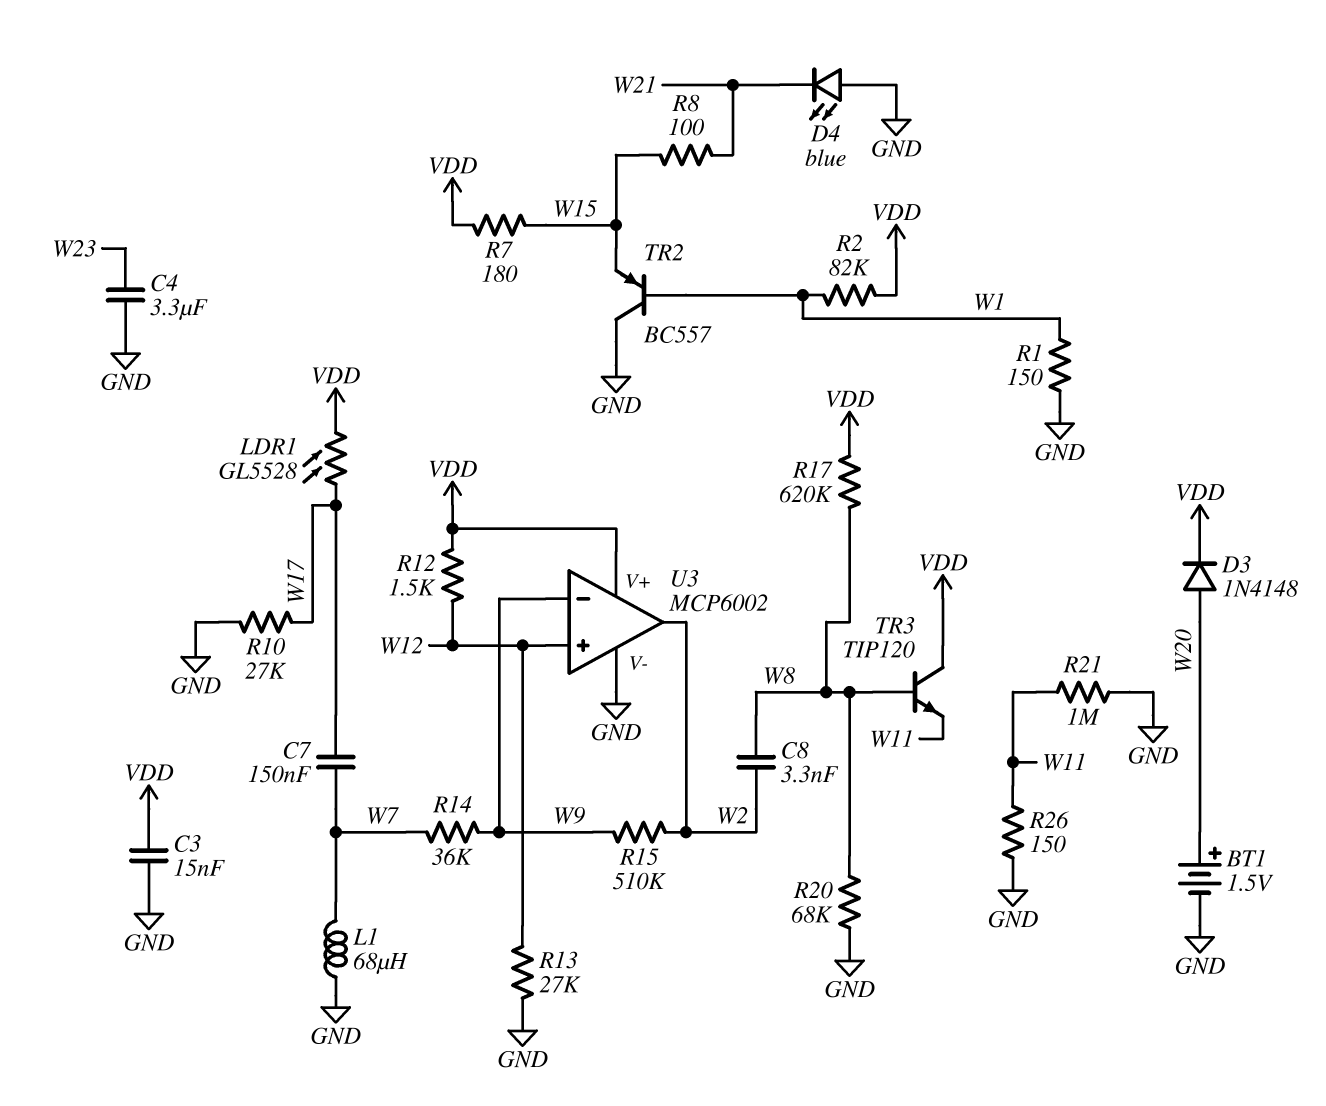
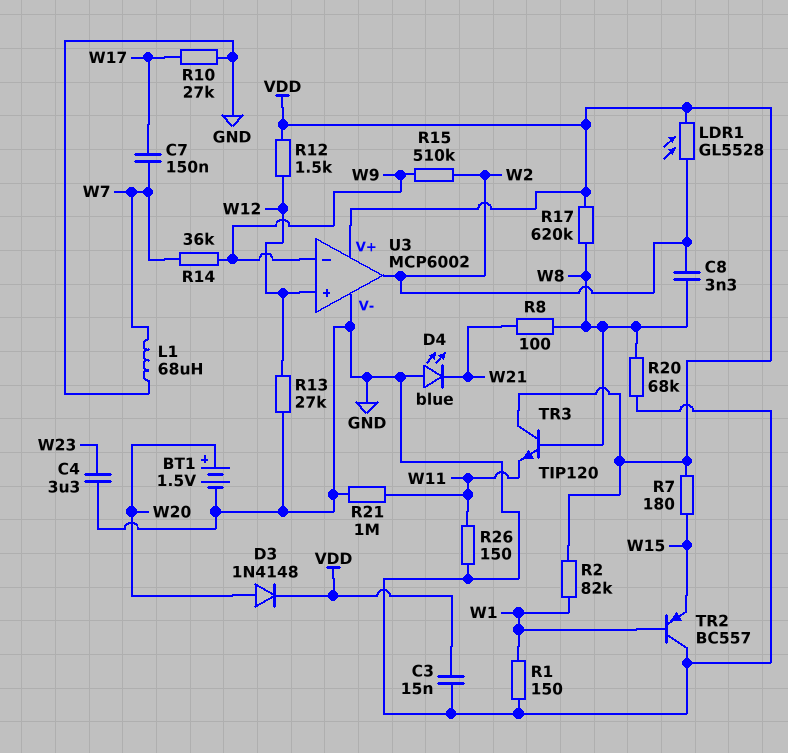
LDR1: GL5528 (VDD, W17) -> GL5528 (VDD, W2)
R8: 100 (W15, W21) -> 100 (W8, W21)

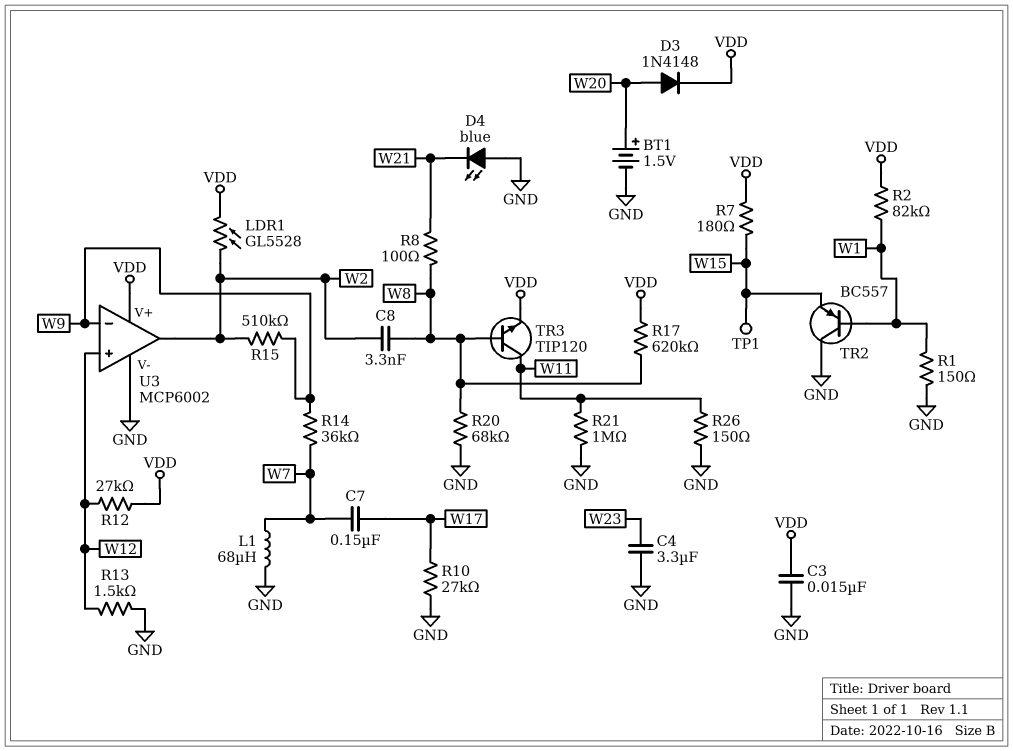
R12: 1.5k (VDD, W12) -> 27k (VDD, W12)
R13: 27k (GND, W12) -> 1.5k (GND, W12)
TP1: none -> test point (W15)
TR3: NPN TIP120 (B W8, C VDD, E W11) -> NPN TIP120 (B W8, C W11, E VDD)

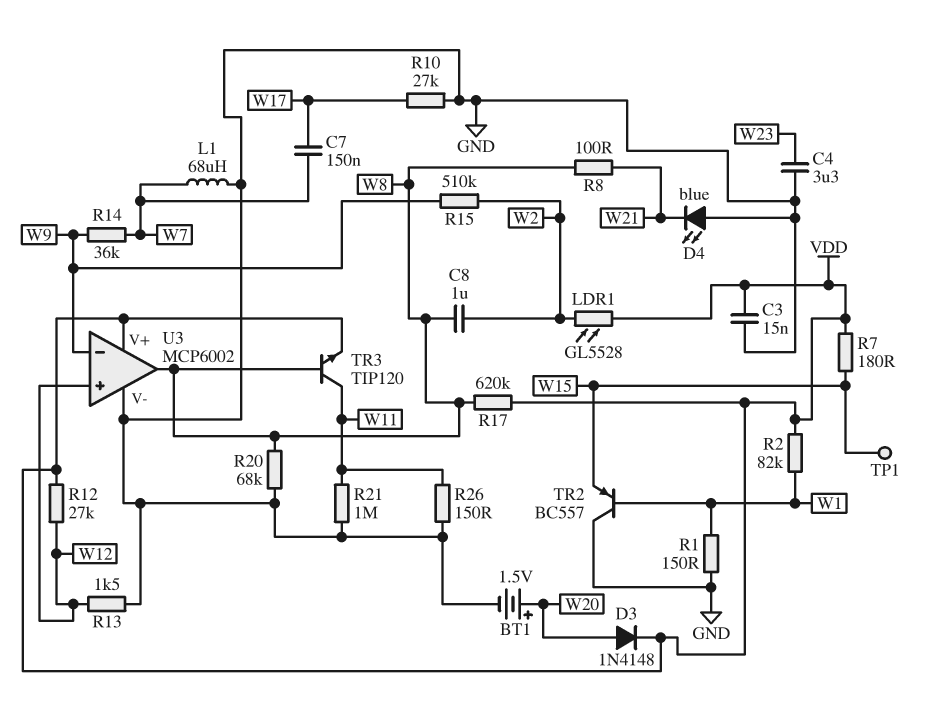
C8: 3.3nF (W2, W8) -> 1uF (W2, W8)
U3 pin out: W2 -> W8

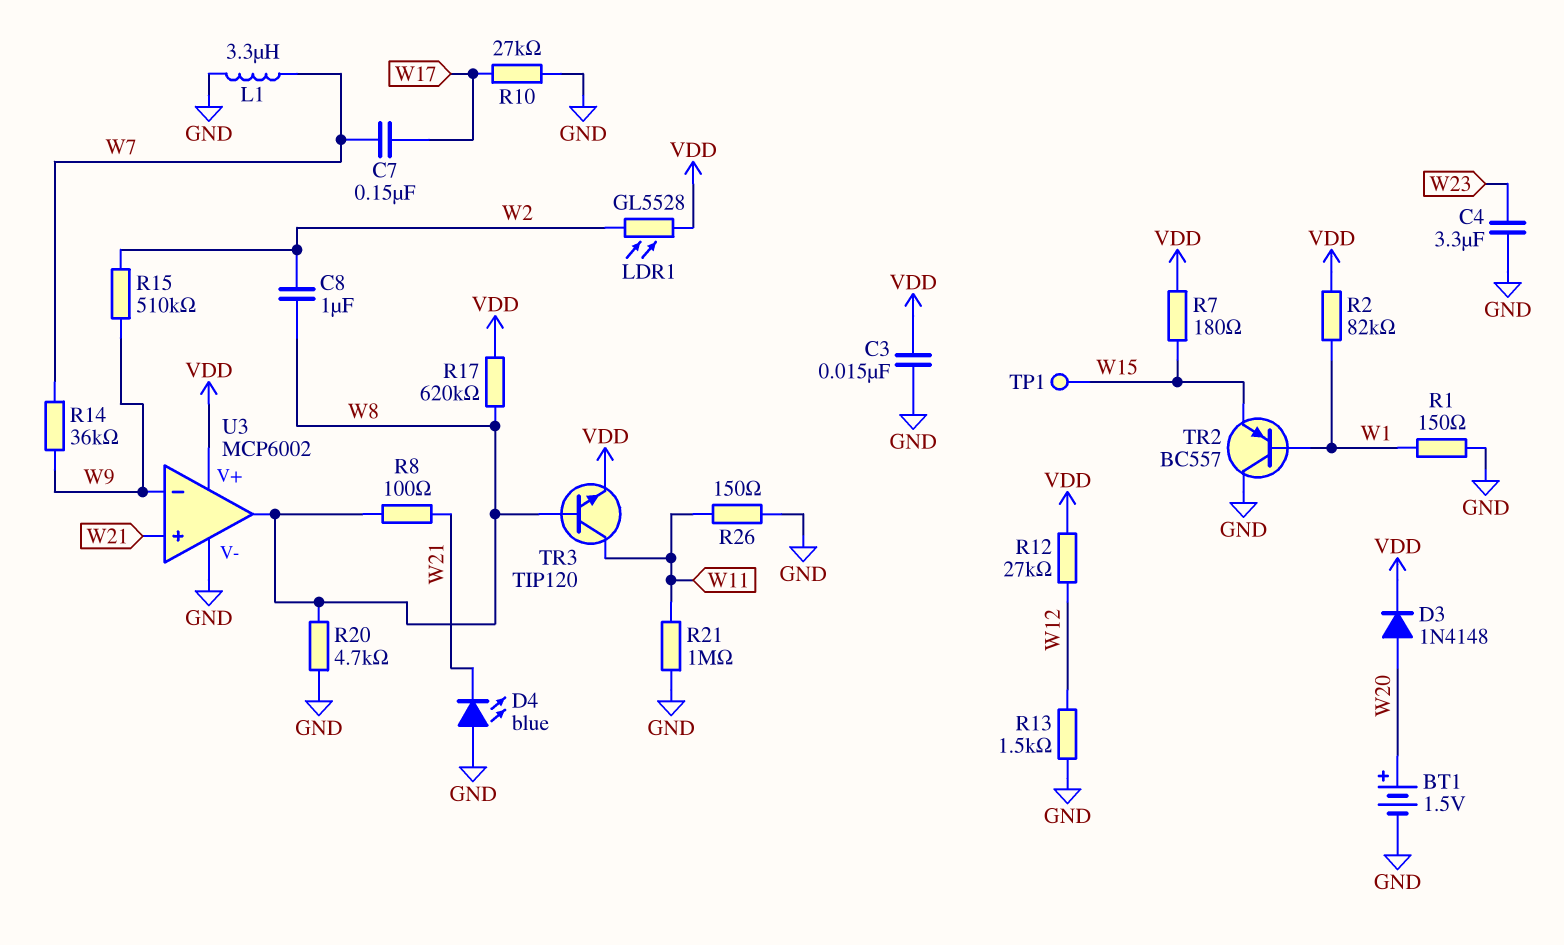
L1: 68uH (GND, W7) -> 3.3uH (GND, W7)
R20: 68k (GND, W8) -> 4.7k (GND, W8)
U3 pin in+: W12 -> W21

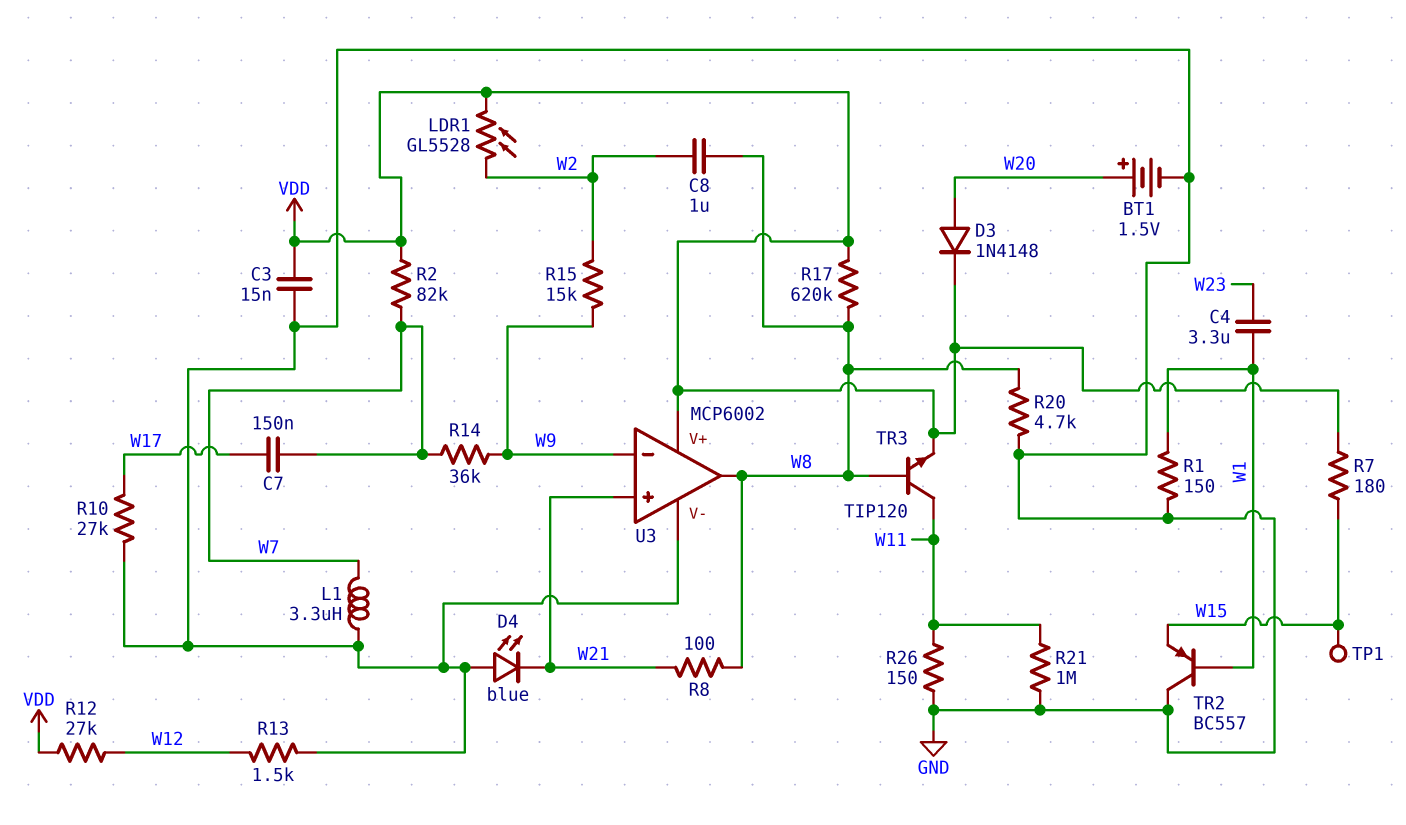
C4: 3.3uF (GND, W23) -> 3.3uF (W1, W23)
R2: 82k (VDD, W1) -> 82k (VDD, W7)
R15: 510k (W2, W9) -> 15k (W2, W9)

